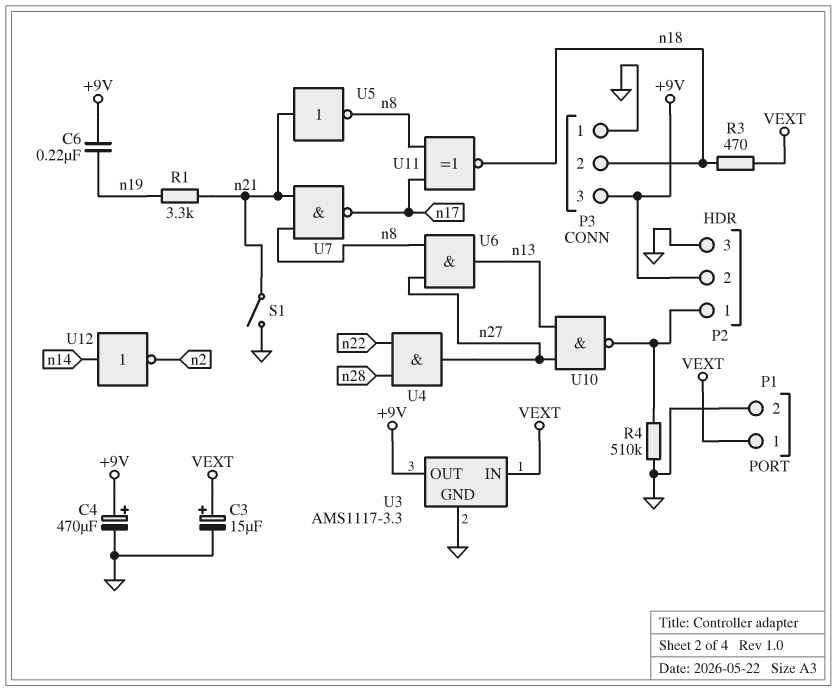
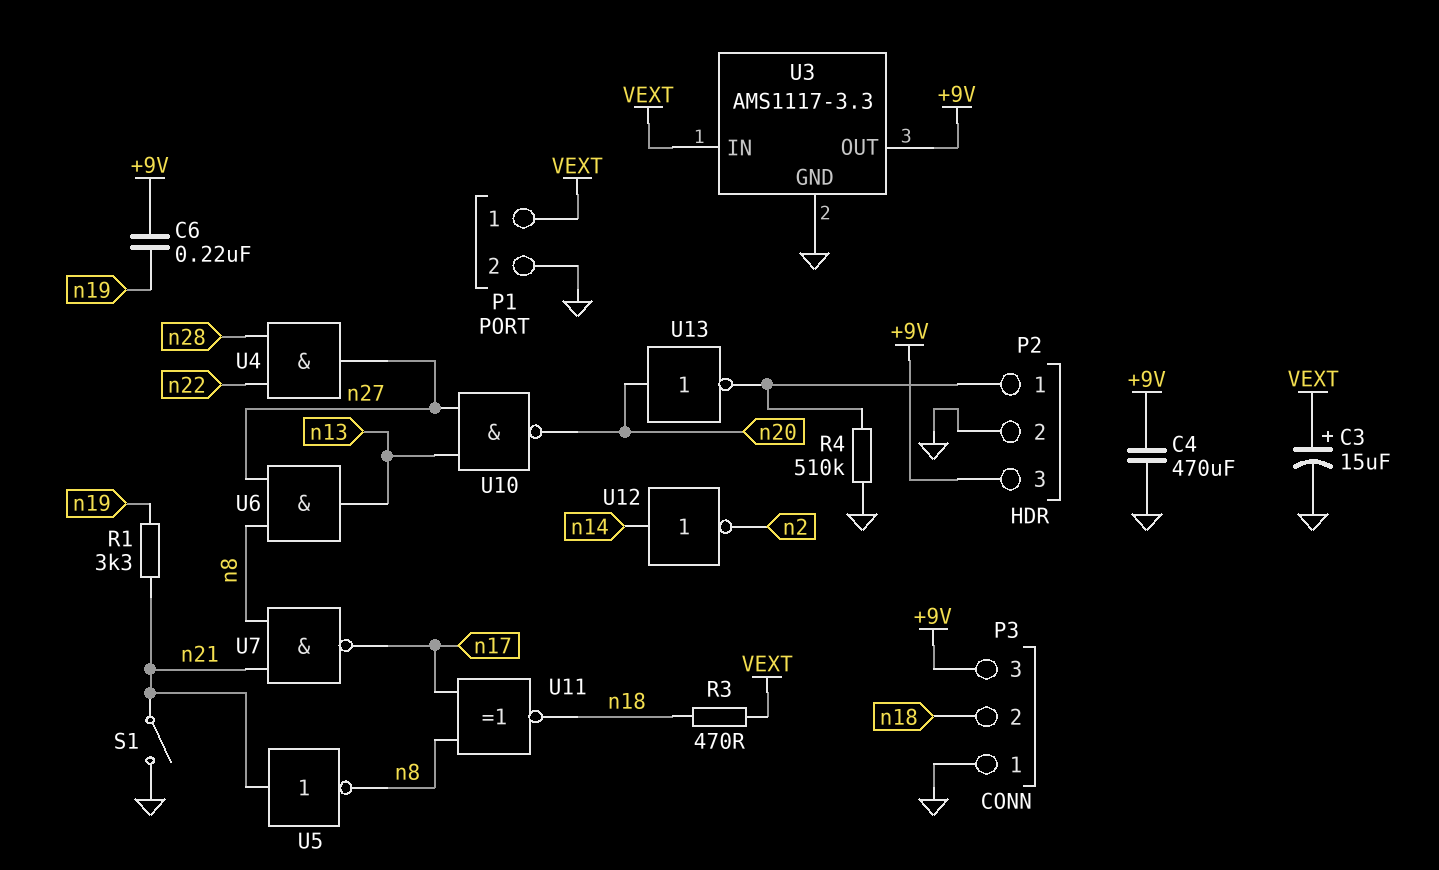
C4: 470uF (plus +9V, minus GND) -> 470uF (+9V, GND)
P2 pin 2: +9V -> GND
P2 pin 3: GND -> +9V
U10: NAND (in n13, in n27, out P2/1) -> NAND (in n13, in n27, out n20)
U13: none -> NOT (in n20, out P2/1)

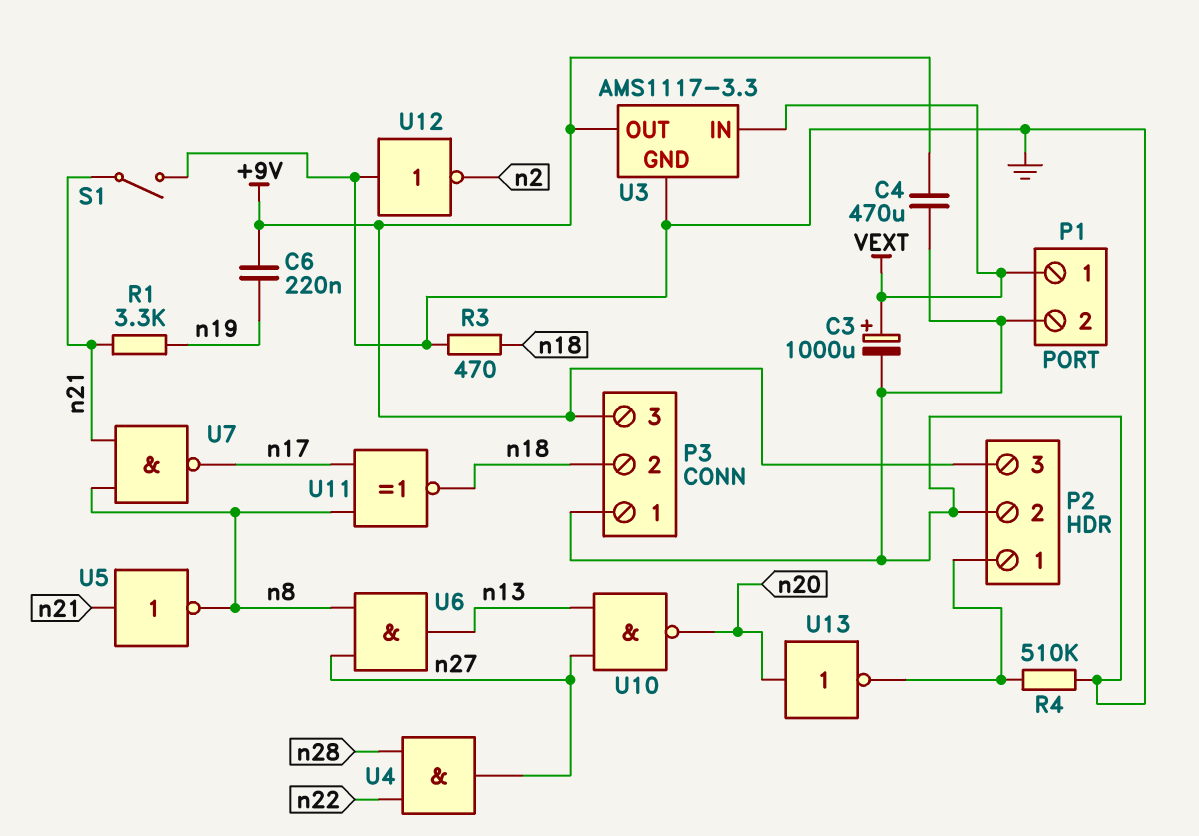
C3: 15uF (plus VEXT, minus GND) -> 1000uF (plus VEXT, minus GND)
R3: 470 (VEXT, n18) -> 470 (GND, n18)
U12: NOT (in n14, out n2) -> NOT (in GND, out n2)

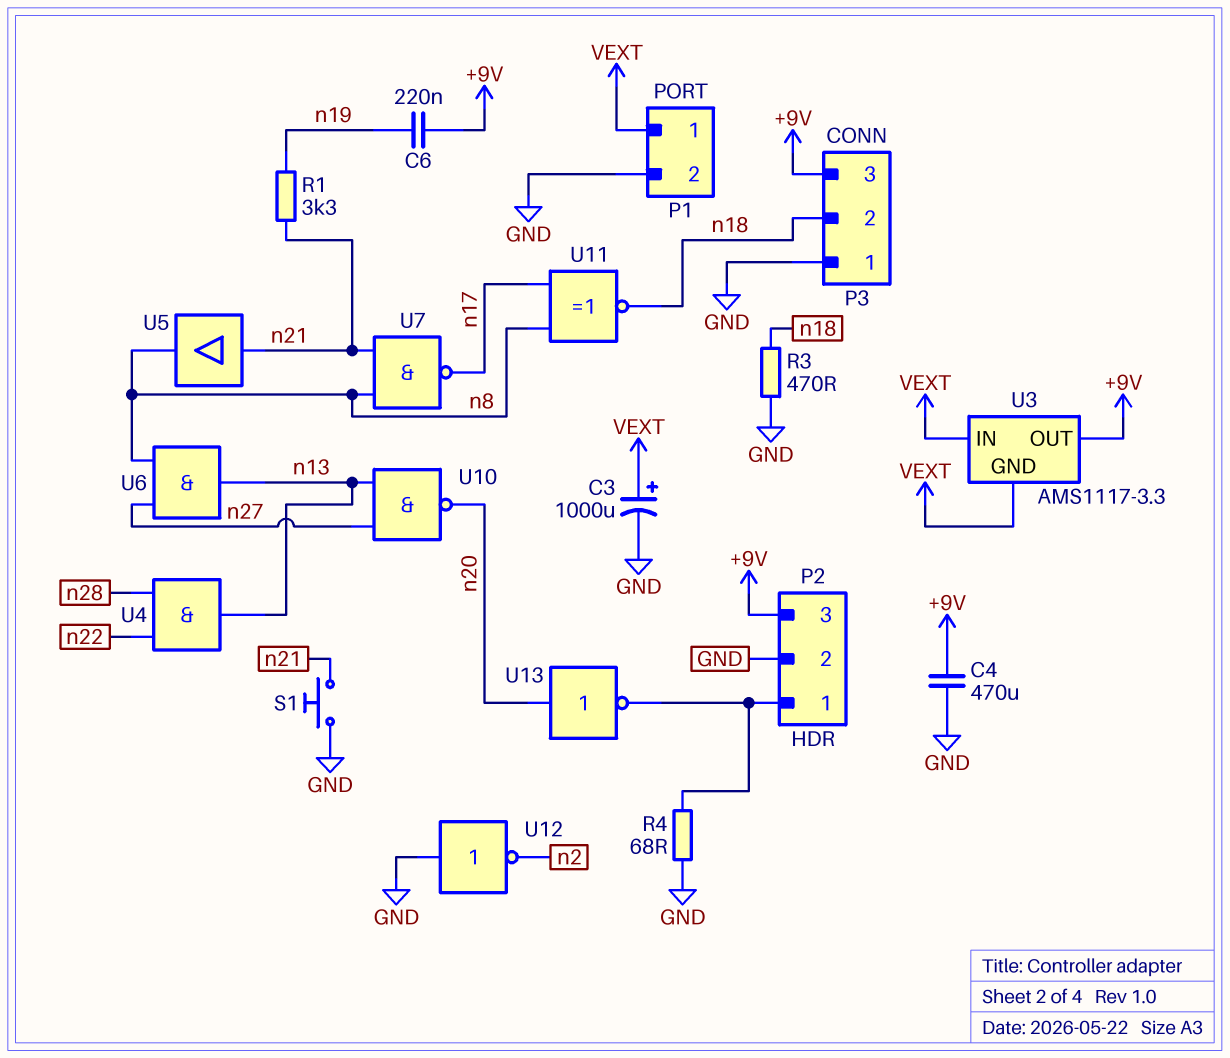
R4: 510k (GND, P2/1) -> 68 (GND, P2/1)
S1: switch (GND, n21) -> button (GND, n21)
U3 pin GND: GND -> VEXT
U4: AND (in n22, in n28, out n27) -> AND (in n22, in n28, out n13)
U5: NOT (in n21, out n8) -> buffer (in n21, out n8)

